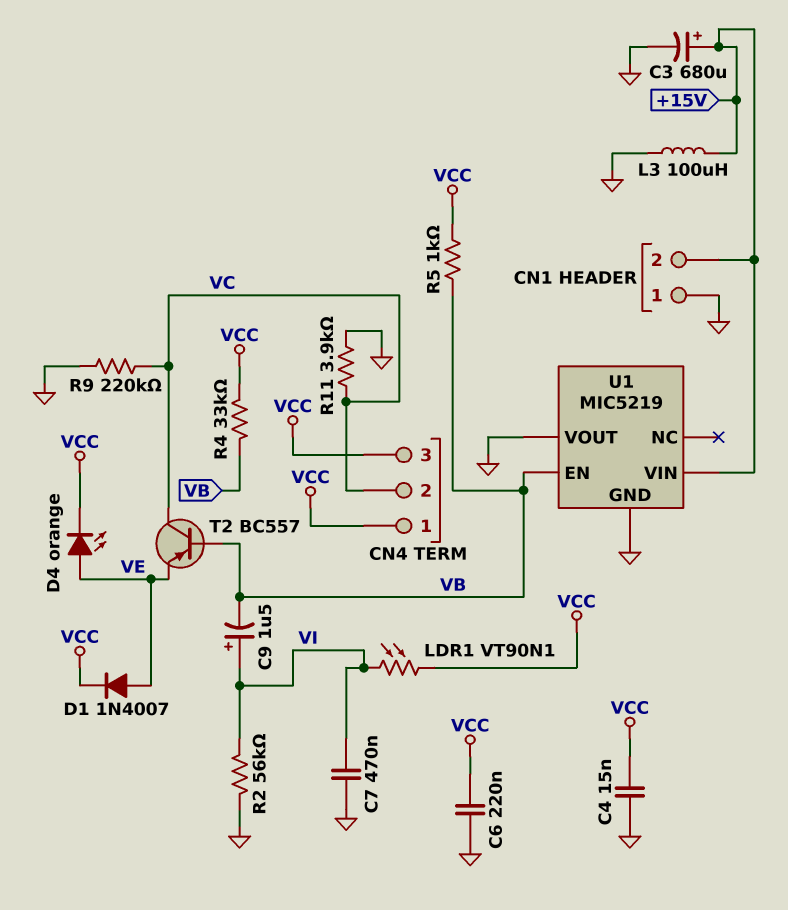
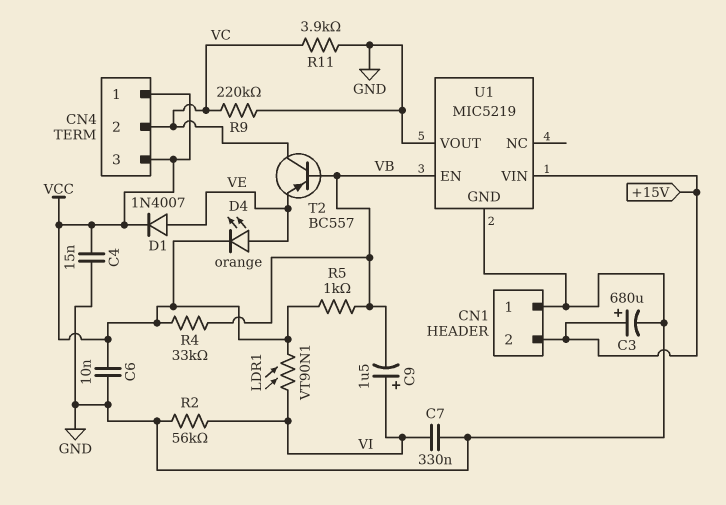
C6: 220nF (GND, VCC) -> 10nF (GND, VCC)
C7: 470nF (GND, VI) -> 330nF (GND, VI)
L3: 100uH (+15V, GND) -> none

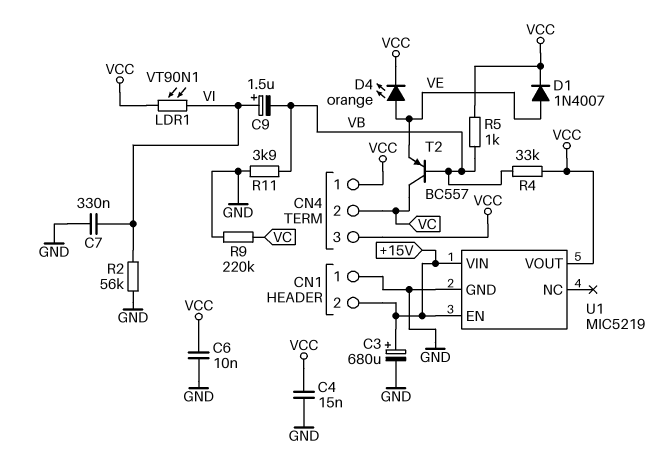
R11: 3.9k (GND, VC) -> 3.9k (GND, VB)
U1 pin EN: VB -> +15V
U1 pin VOUT: GND -> VCC

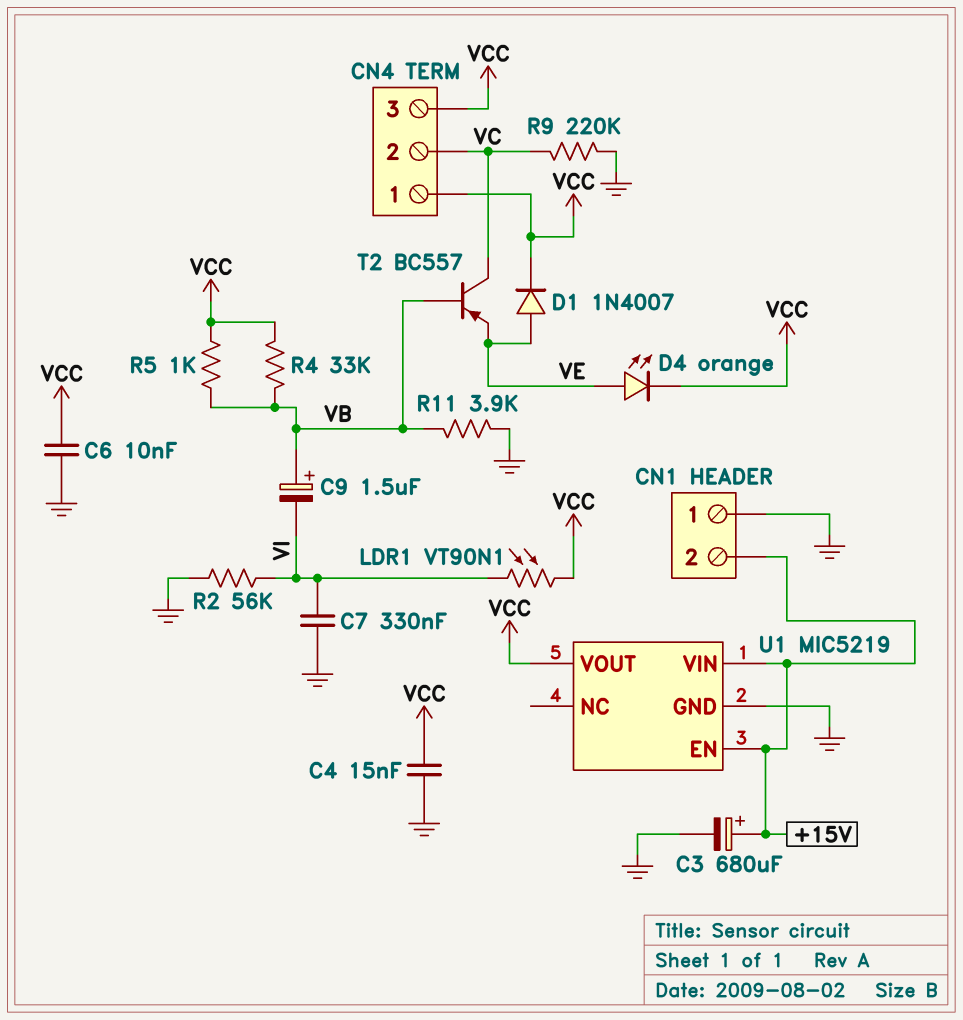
C9: 1.5uF (plus VI, minus VB) -> 1.5uF (plus VB, minus VI)

